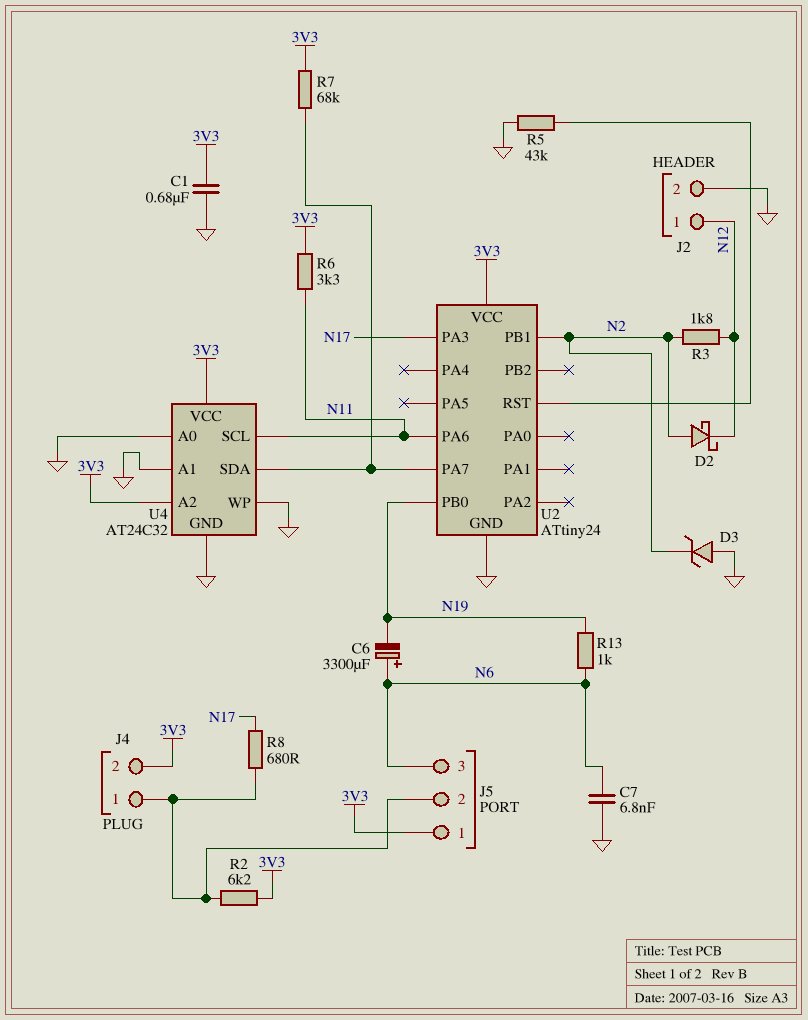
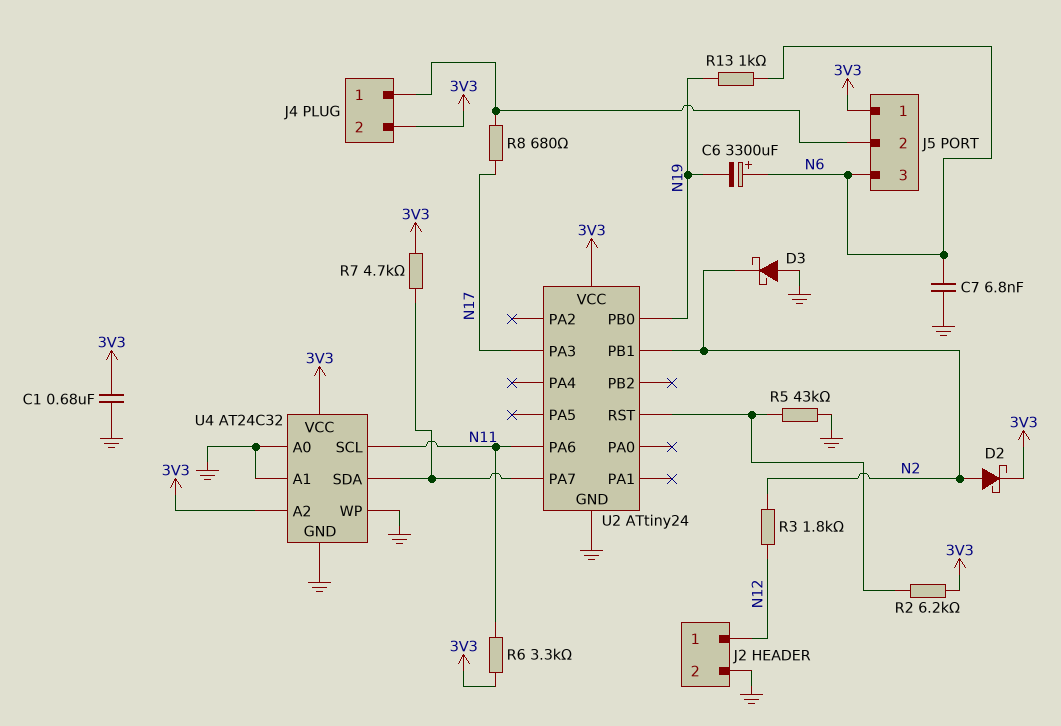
D2: schottky (A N2, K N12) -> schottky (A N2, K 3V3)
D3: zener (A GND, K N2) -> schottky (A GND, K N2)
R2: 6.2k (3V3, J4/1) -> 6.2k (3V3, U2/RST)
R7: 68k (3V3, U2/PA7) -> 4.7k (3V3, U2/PA7)

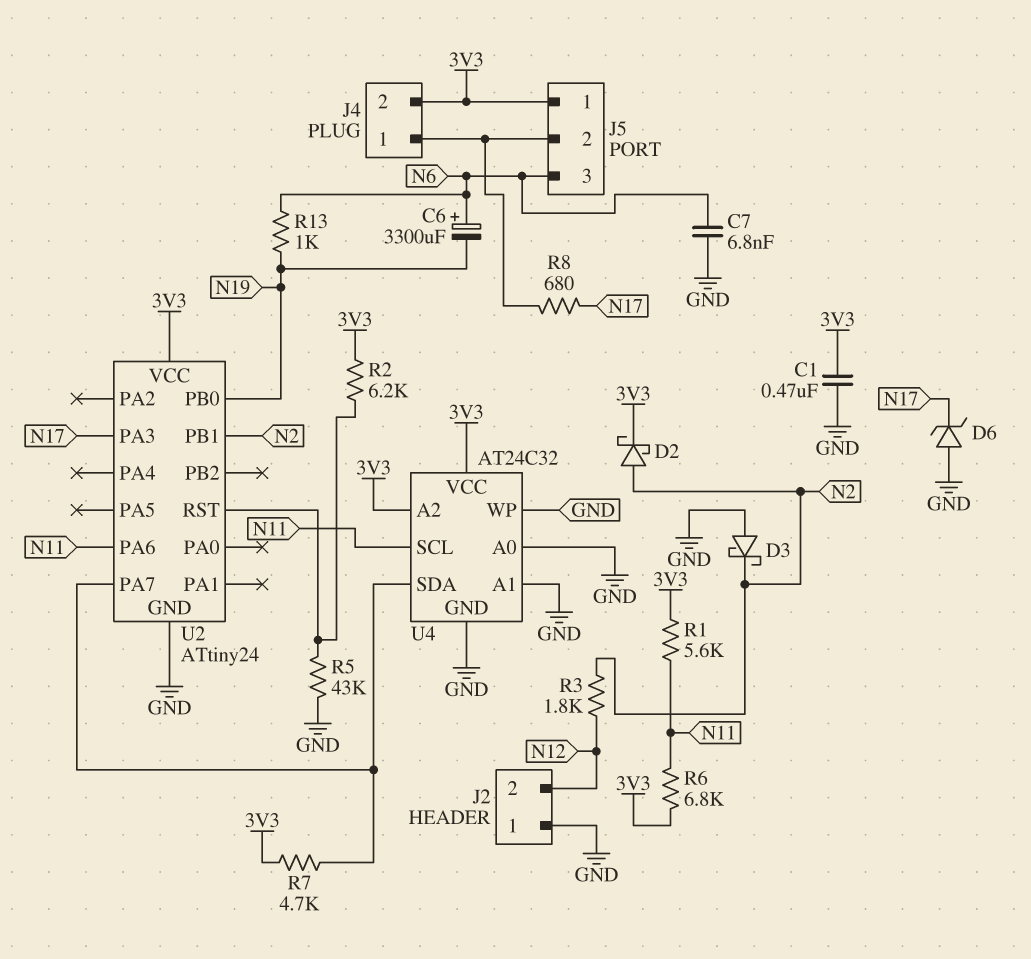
C1: 680nF (3V3, GND) -> 470nF (3V3, GND)
D6: none -> zener (A GND, K N17)
J2 pin 1: N12 -> GND
J2 pin 2: GND -> N12
R1: none -> 5.6k (3V3, N11)
R6: 3.3k (3V3, N11) -> 6.8k (3V3, N11)

